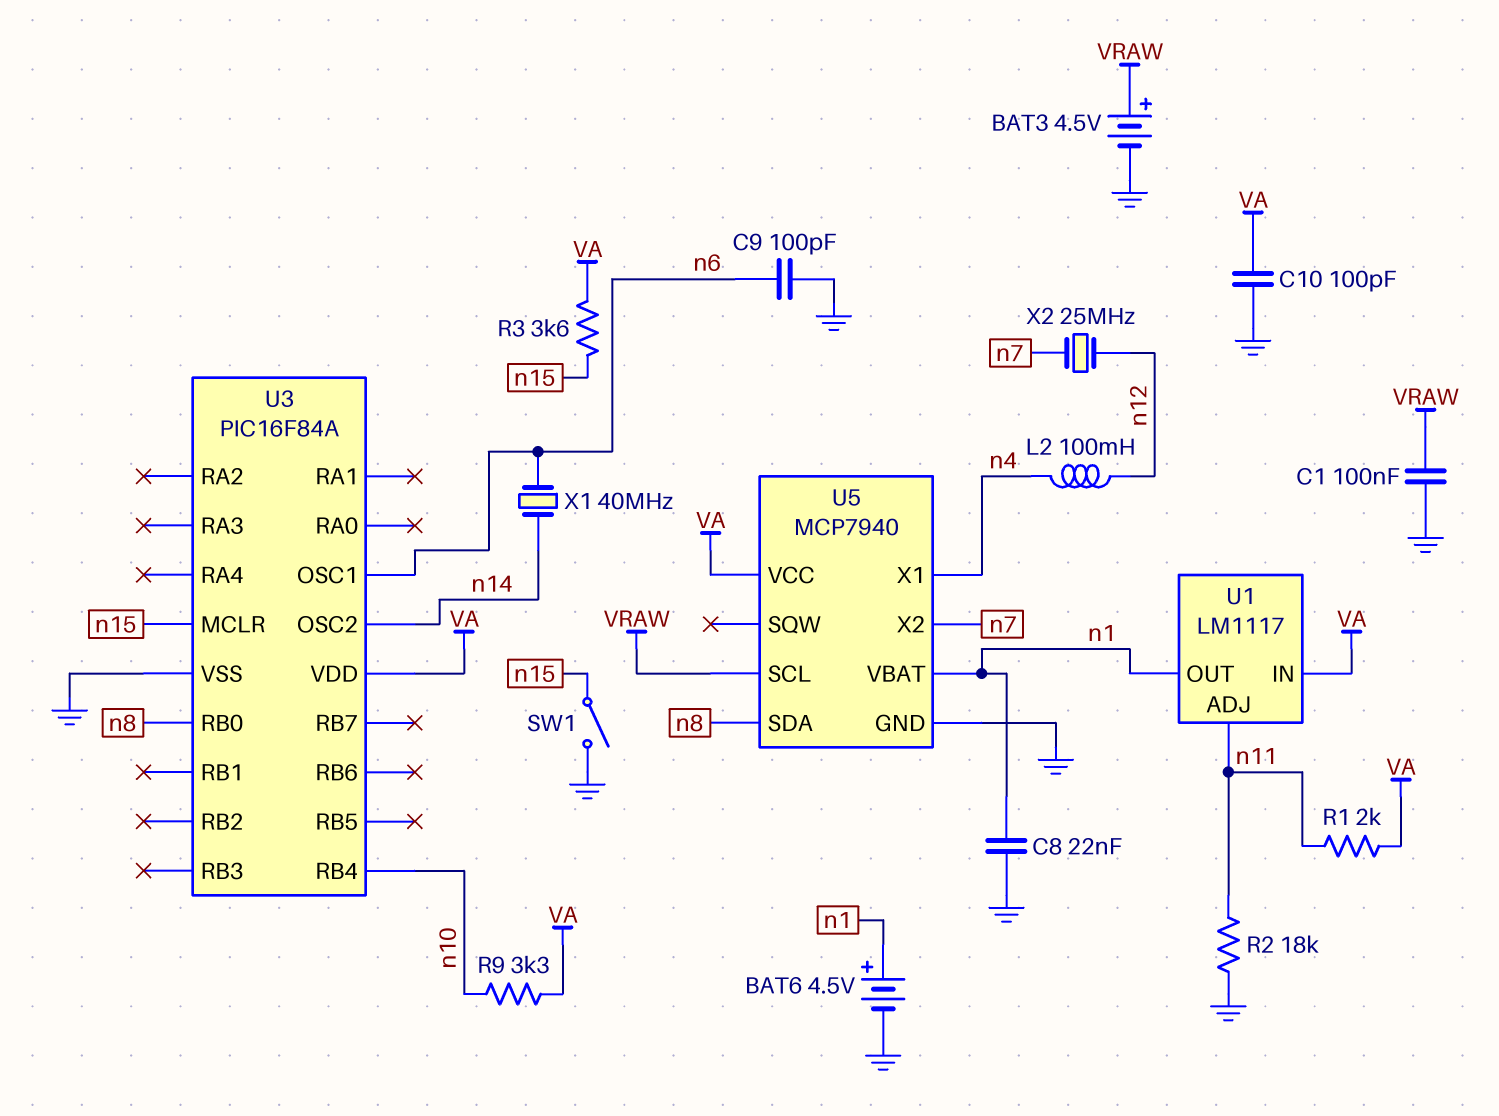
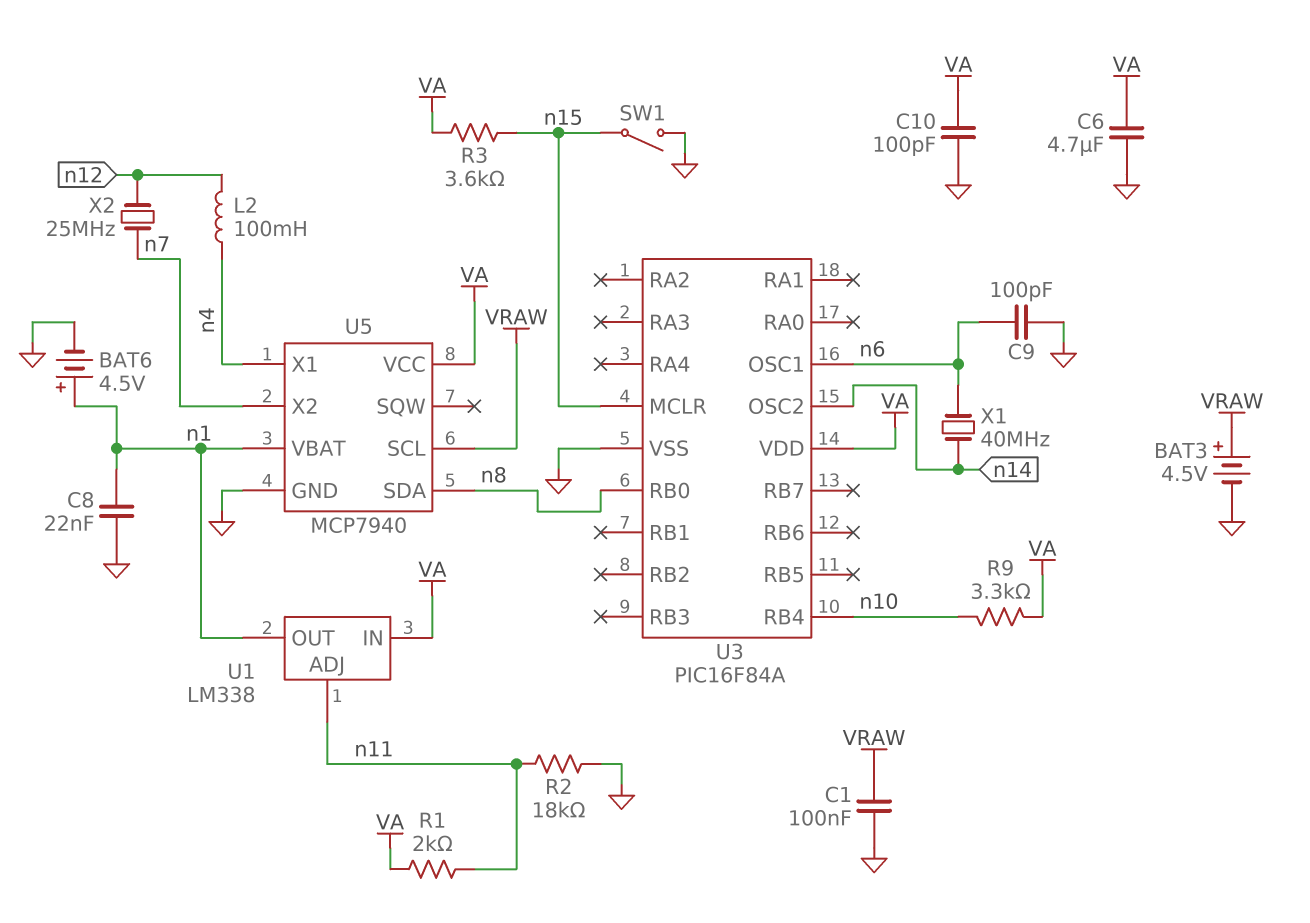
C6: none -> 4.7uF (GND, VA)
U1: LM1117 -> LM338

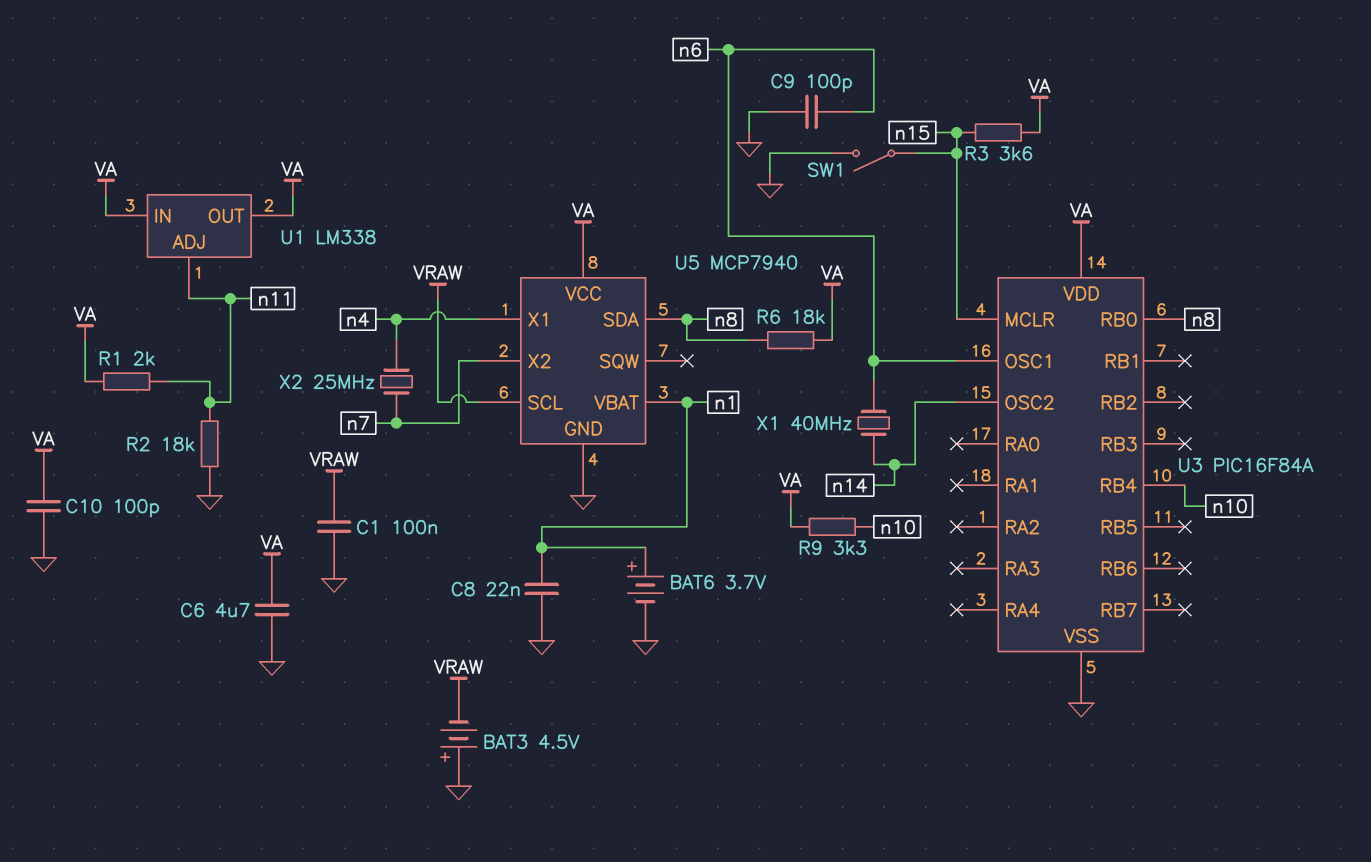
BAT3: 4.5V (plus VRAW, minus GND) -> 4.5V (plus GND, minus VRAW)
BAT6: 4.5V (plus n1, minus GND) -> 3.7V (plus n1, minus GND)
L2: 100mH (n4, n12) -> none
R6: none -> 18k (VA, n8)
U1 pin OUT: n1 -> VA
X2: 25MHz (n7, n12) -> 25MHz (n4, n7)

